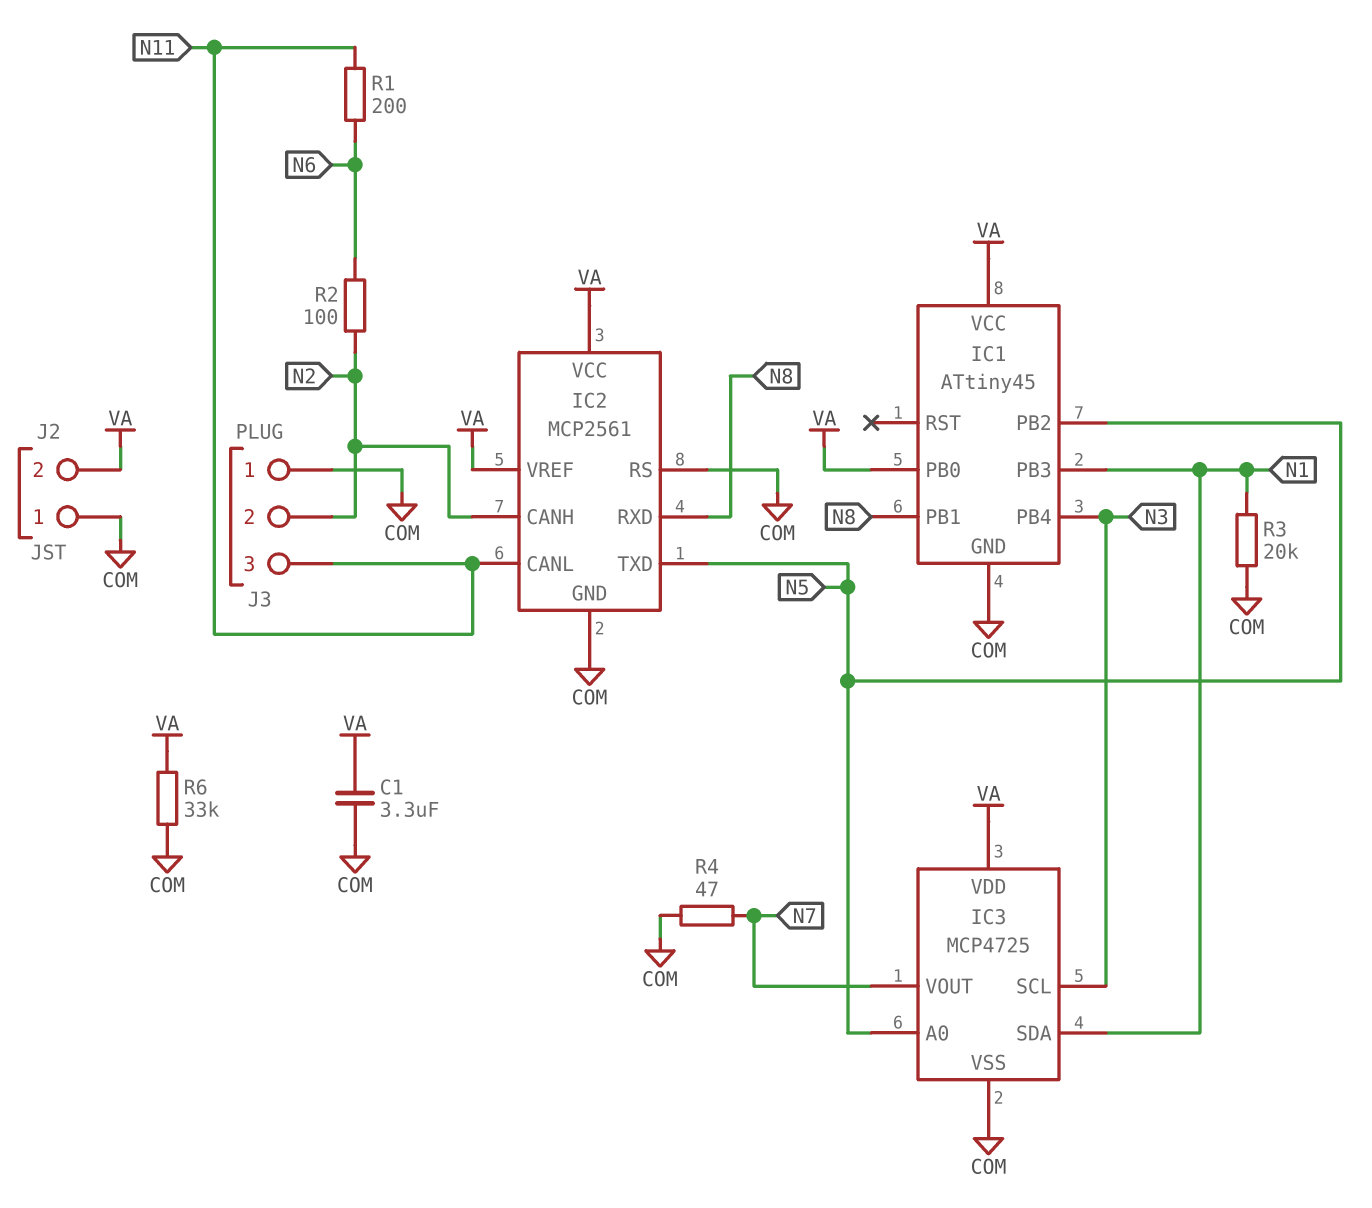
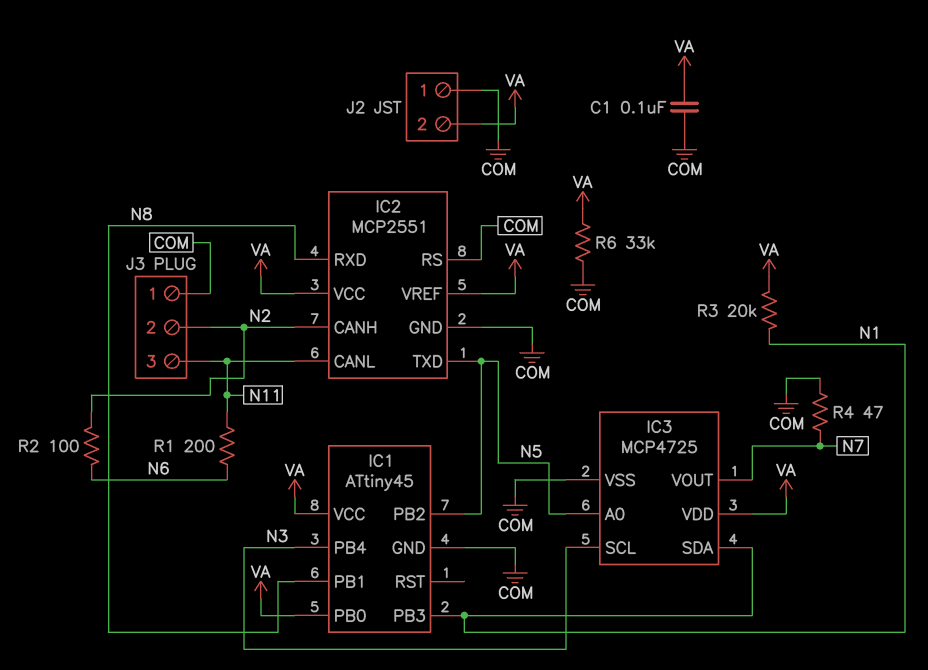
C1: 3.3uF (COM, VA) -> 100nF (COM, VA)
IC2: MCP2561 -> MCP2551
R3: 20k (COM, N1) -> 20k (N1, VA)

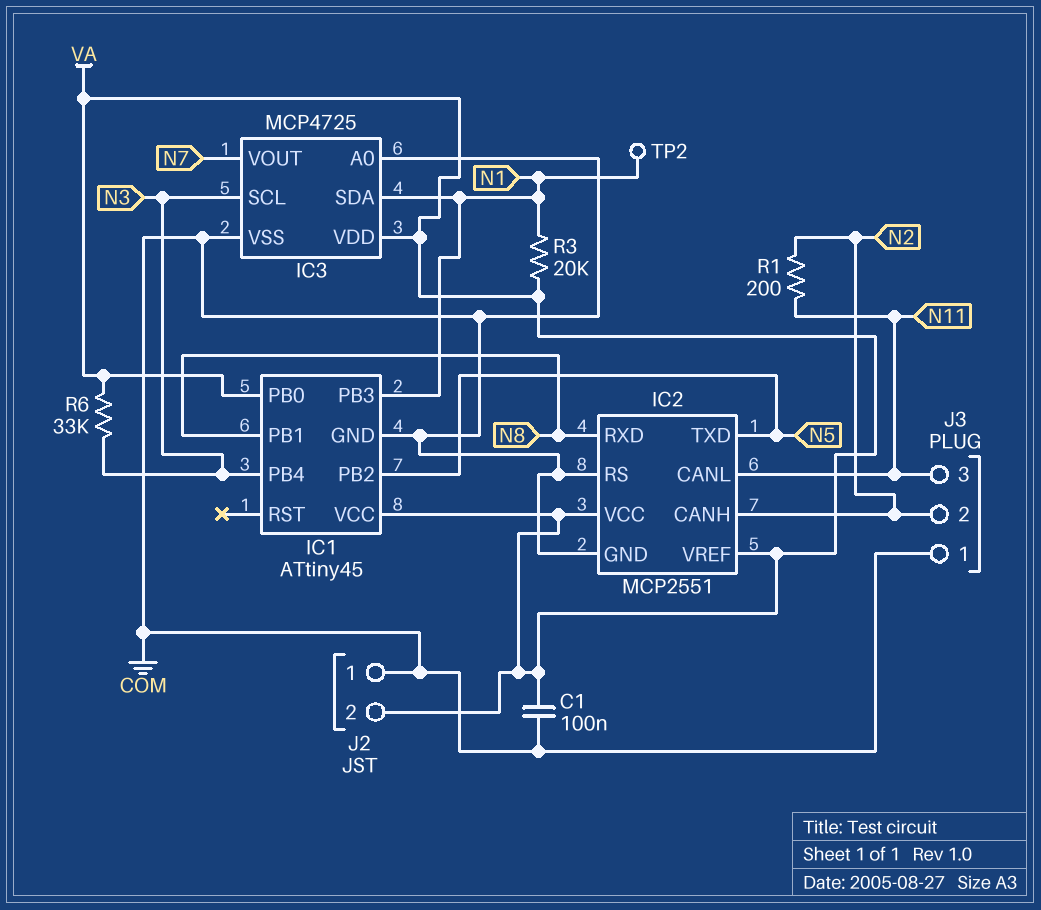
IC3 pin A0: N5 -> COM
R1: 200 (N6, N11) -> 200 (N2, N11)
R2: 100 (N2, N6) -> none
R4: 47 (COM, N7) -> none
R6: 33k (COM, VA) -> 33k (N3, VA)
TP2: none -> test point (N1)

